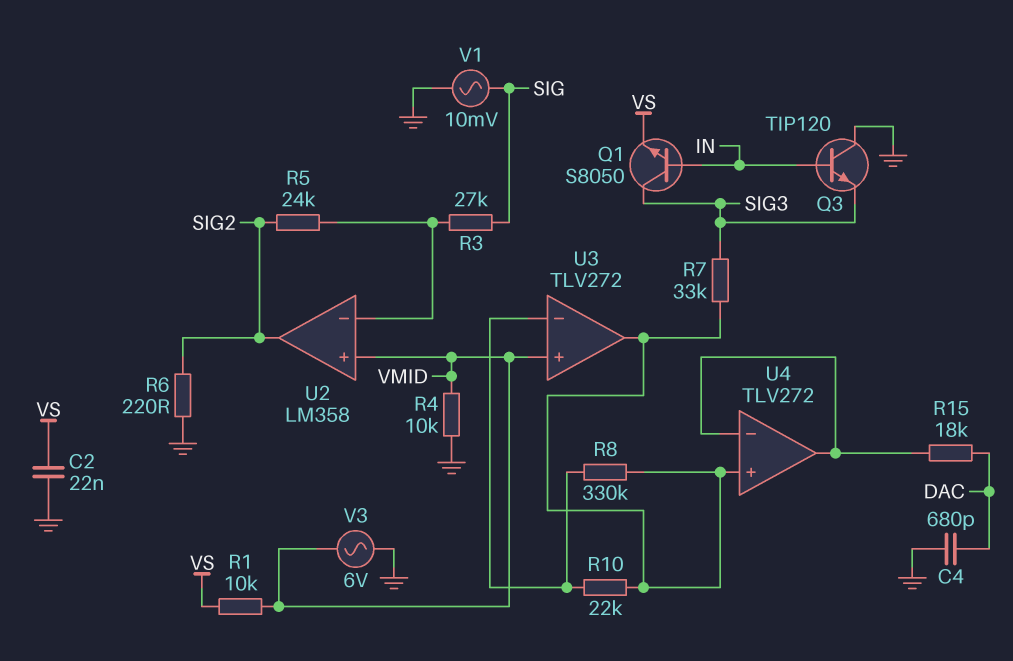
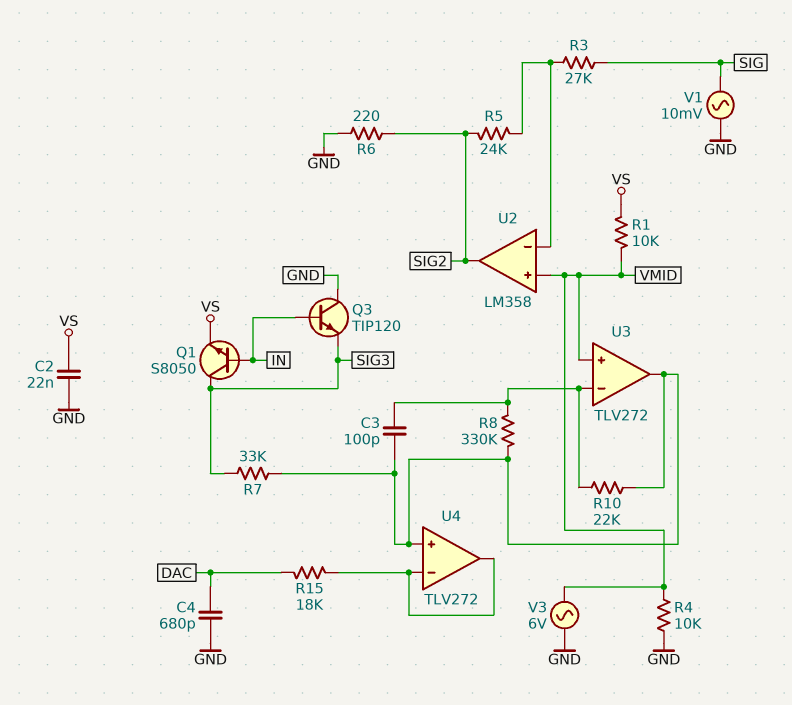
C3: none -> 100pF (U3/in-, U3/out)

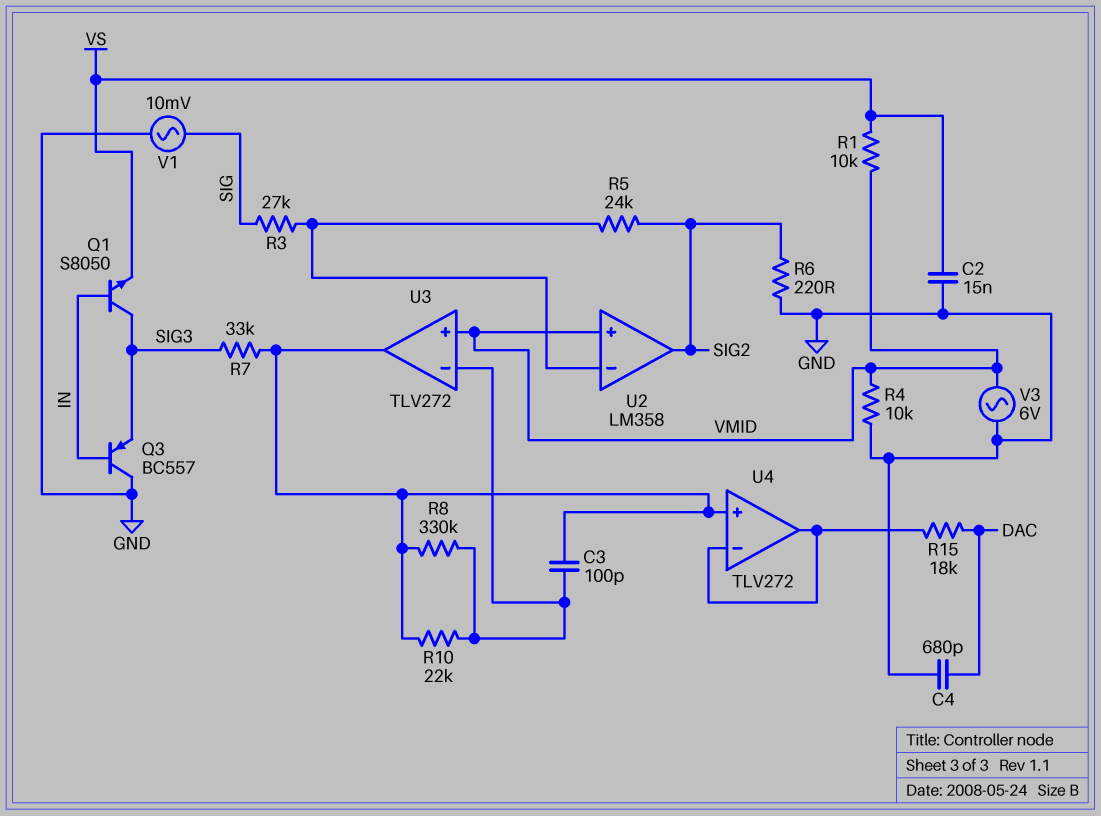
C2: 22nF (GND, VS) -> 15nF (GND, VS)
Q3: NPN TIP120 (B IN, C GND, E SIG3) -> PNP BC557 (B IN, C GND, E SIG3)

